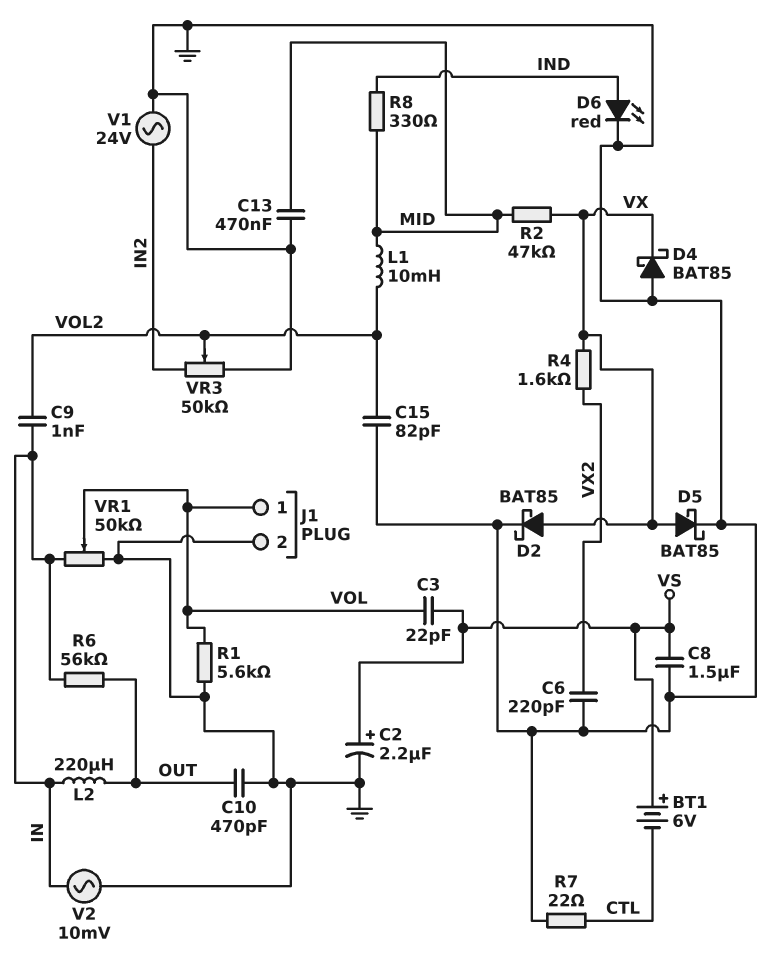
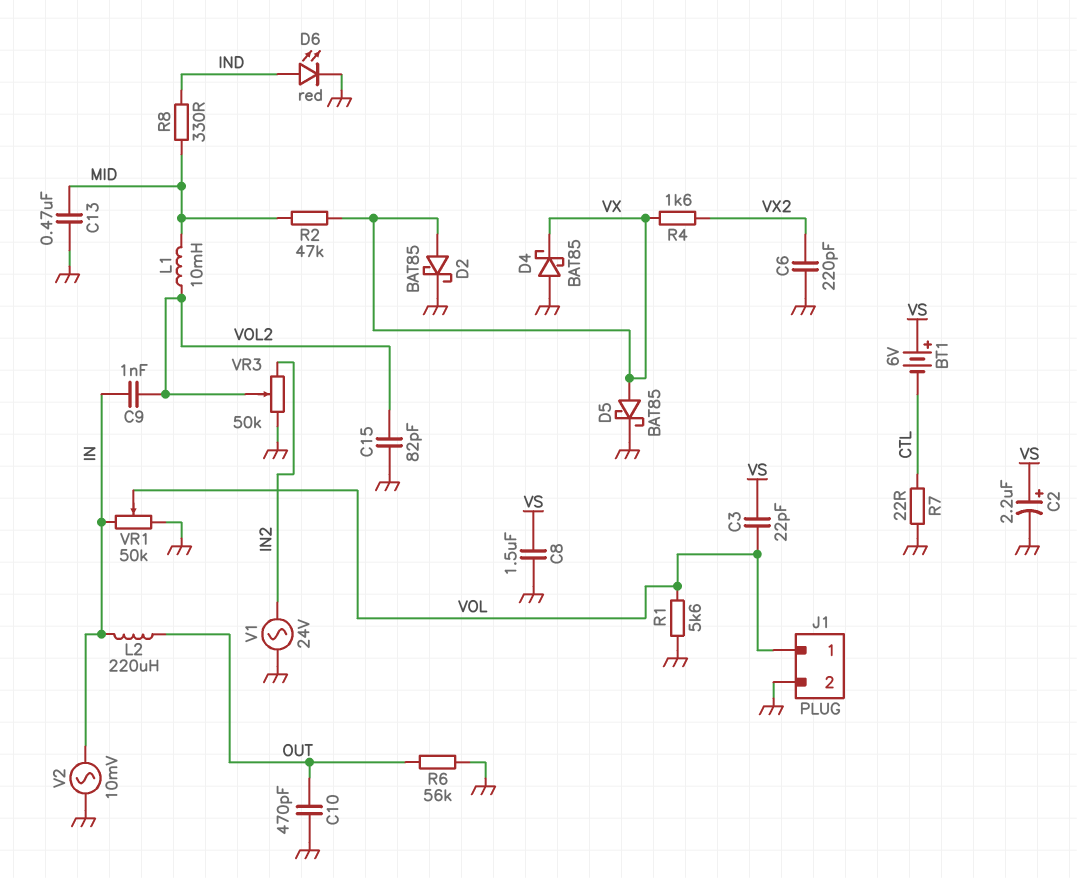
R6: 56k (IN, OUT) -> 56k (GND, OUT)

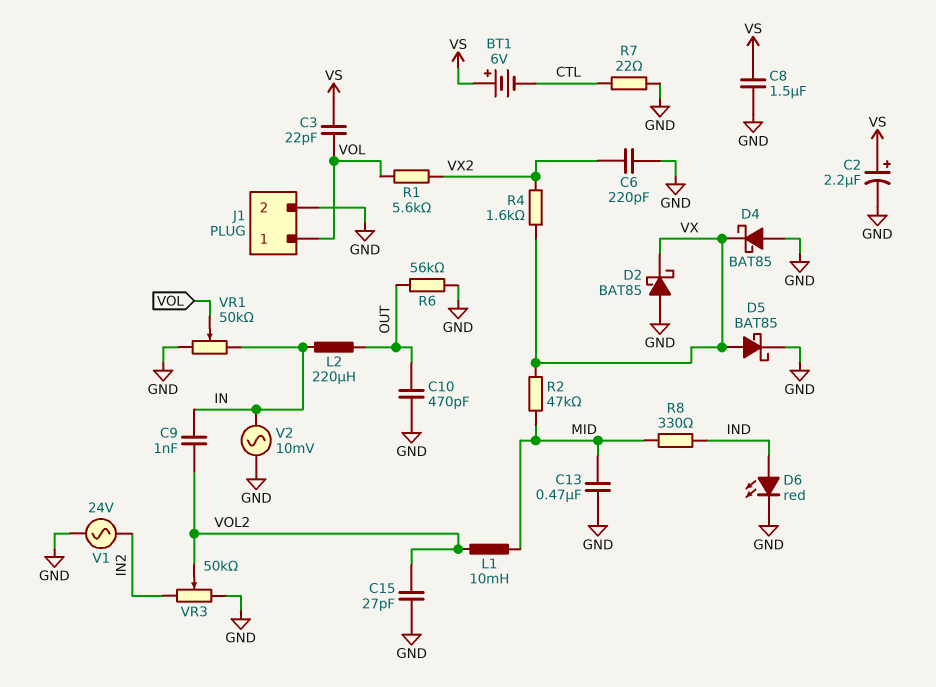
C15: 82pF (GND, VOL2) -> 27pF (GND, VOL2)
D2: schottky BAT85 (A VX, K GND) -> schottky BAT85 (A GND, K VX)
R1: 5.6k (GND, VOL) -> 5.6k (VOL, VX2)

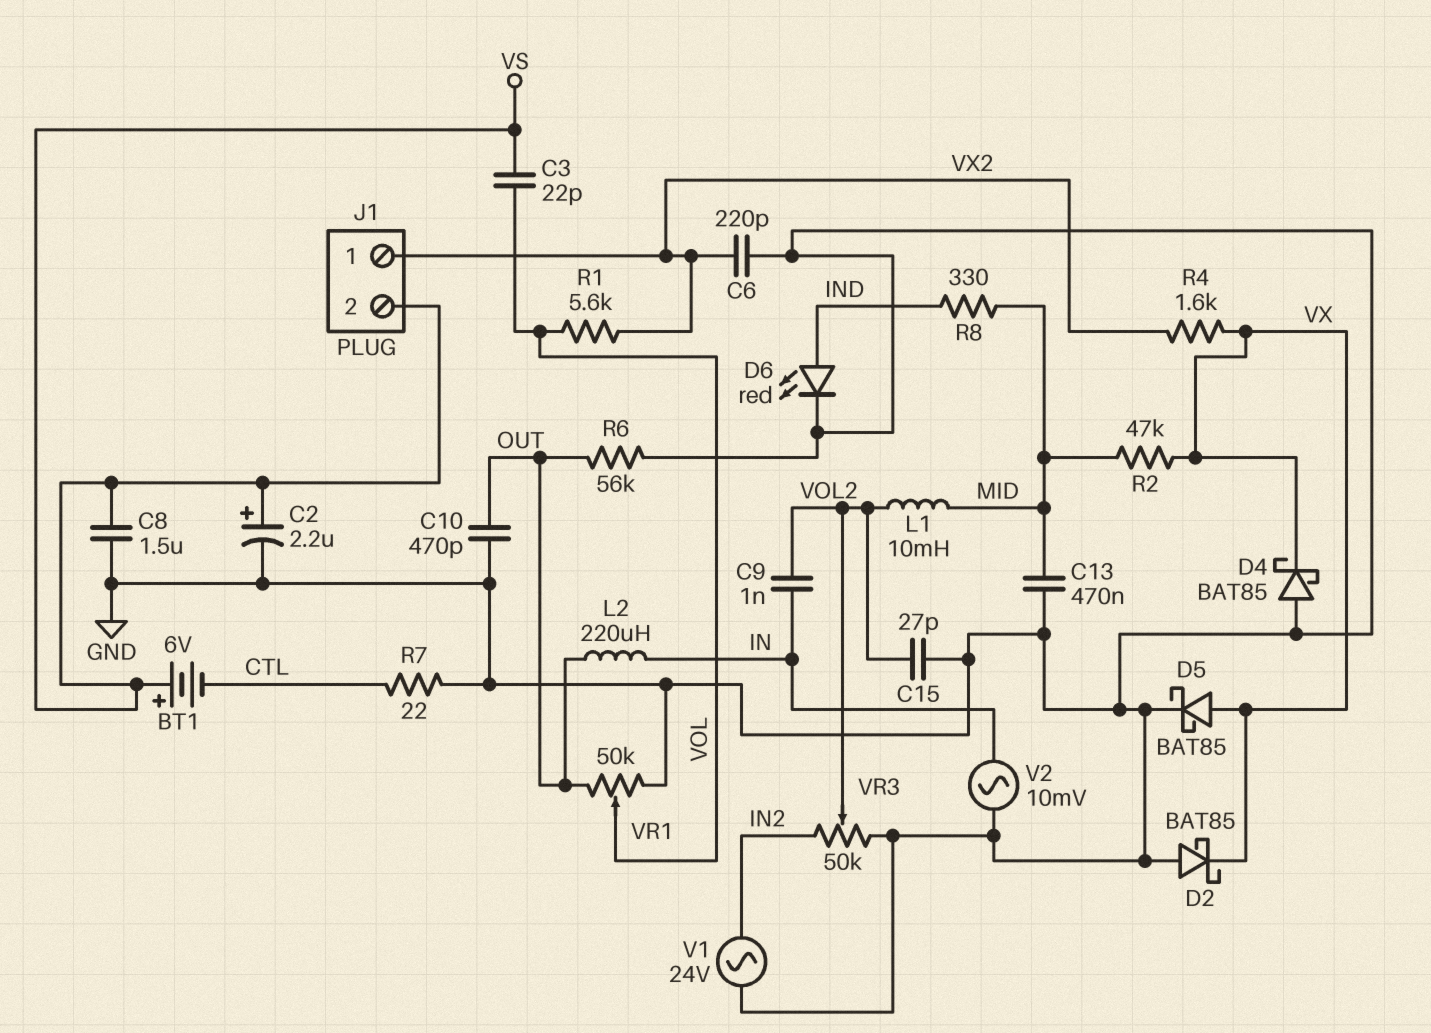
J1 pin 1: VOL -> VX2
J1 pin 2: GND -> VS
VR1: 50k (GND, IN, wiper VOL) -> 50k (GND, OUT, wiper VOL)

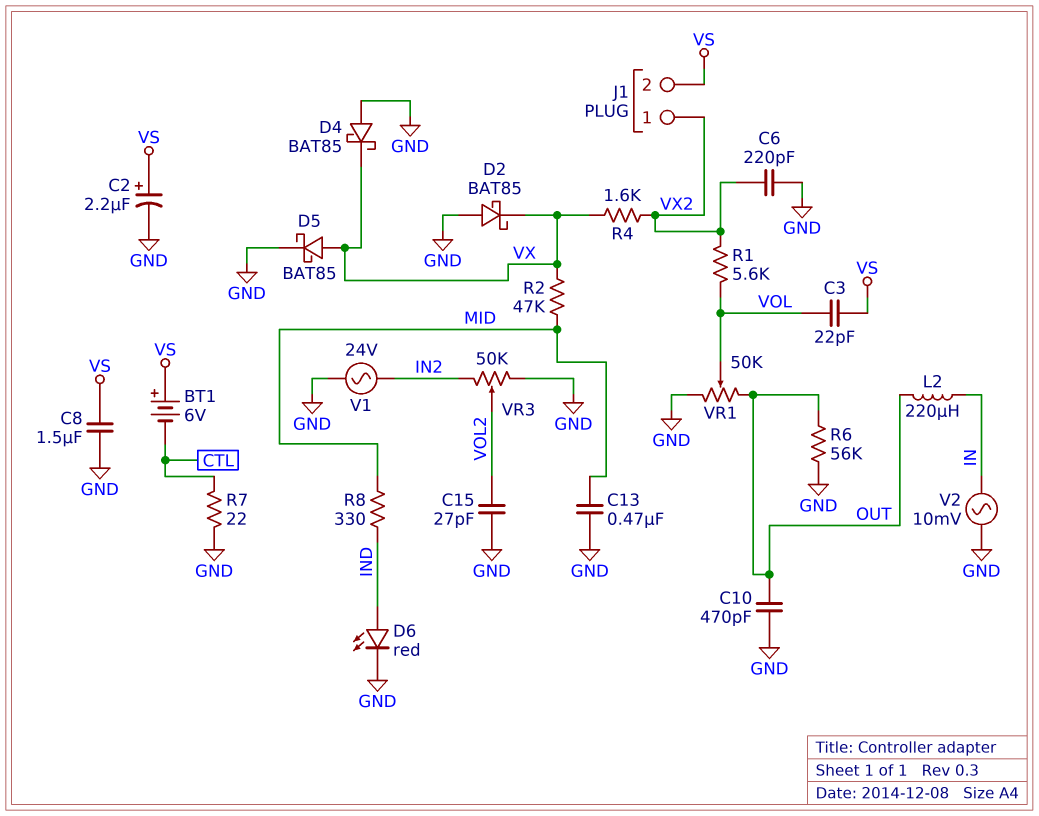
C9: 1nF (IN, VOL2) -> none
L1: 10mH (MID, VOL2) -> none

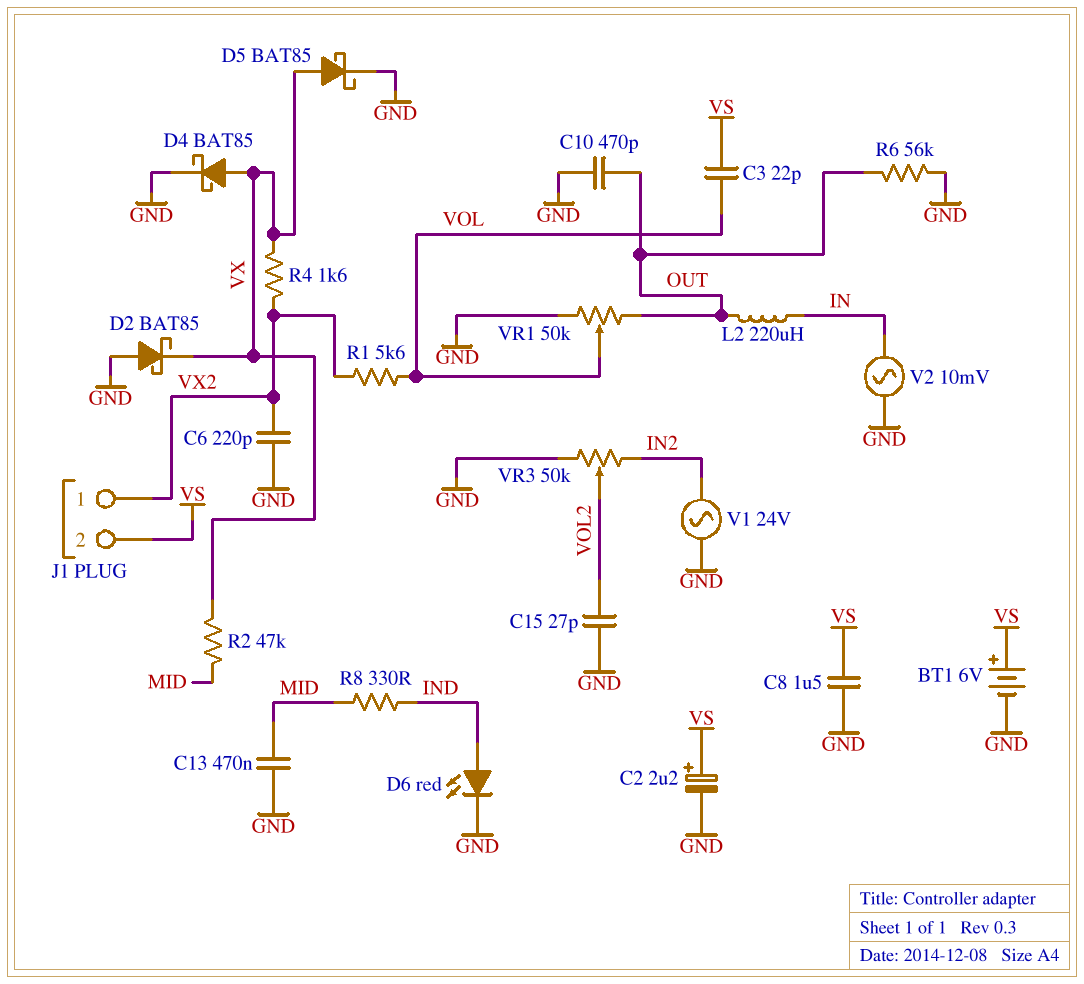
BT1: 6V (plus VS, minus CTL) -> 6V (plus VS, minus GND)
D4: schottky BAT85 (A GND, K VX) -> schottky BAT85 (A VX, K GND)
R7: 22 (CTL, GND) -> none

